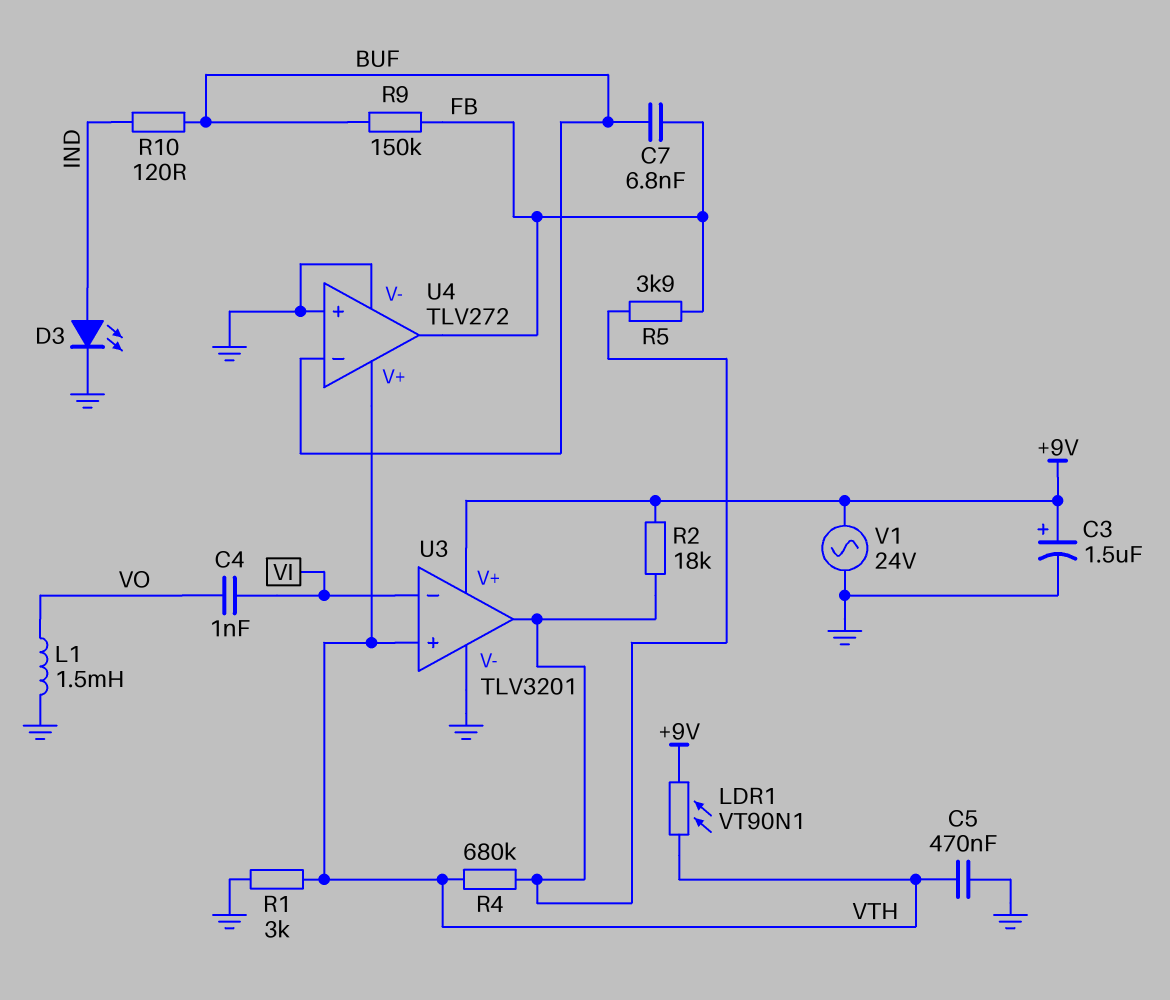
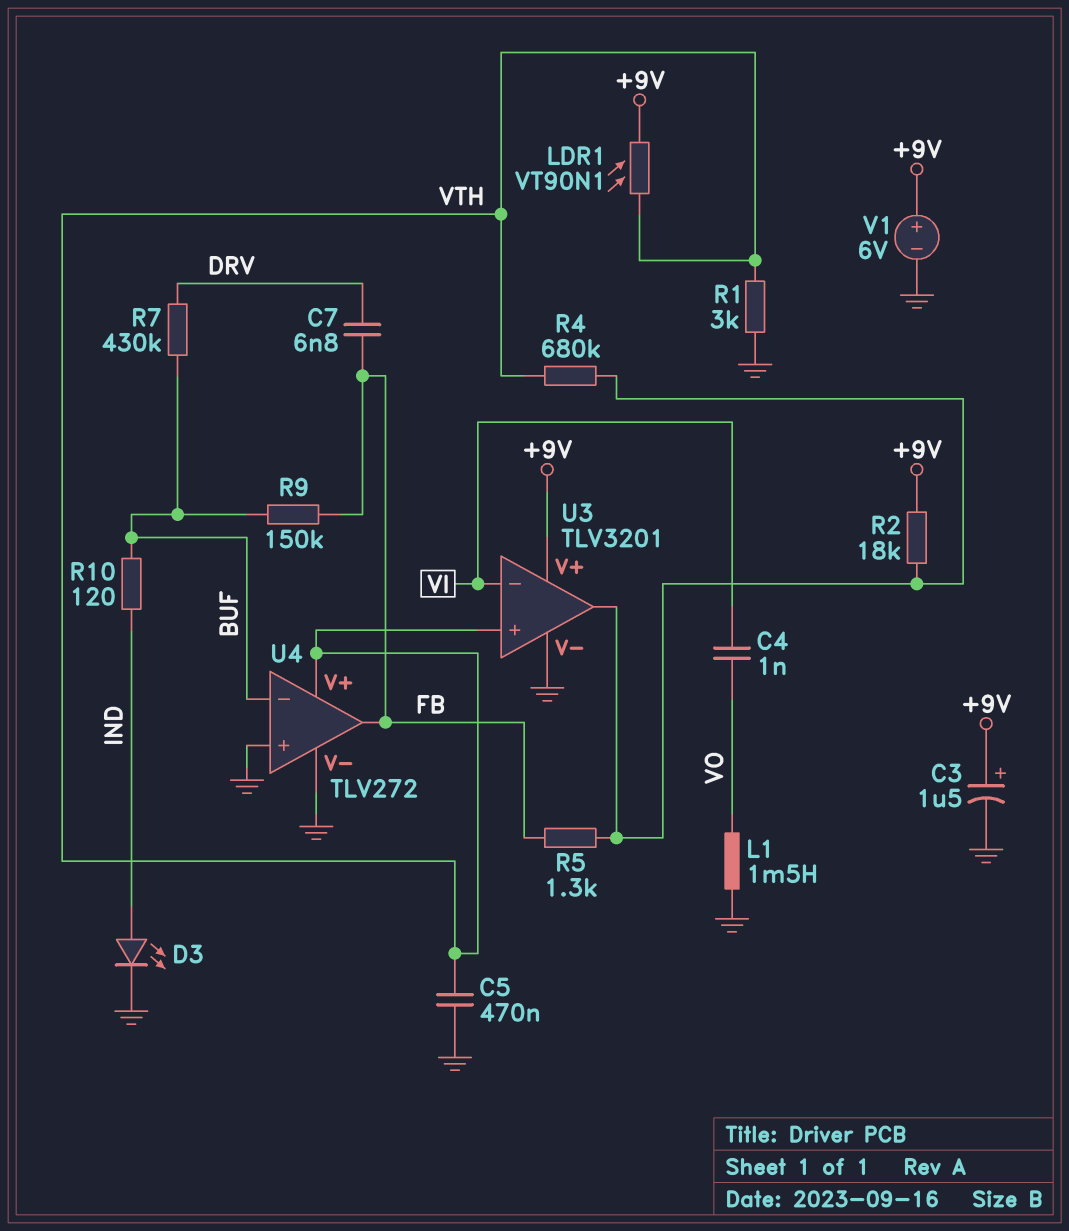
C7: 6.8nF (BUF, FB) -> 6.8nF (DRV, FB)
R5: 3.9k (FB, U3/out) -> 1.3k (FB, U3/out)
R7: none -> 430k (BUF, DRV)
V1: AC 24V (+9V, GND) -> 6V (plus +9V, minus GND)

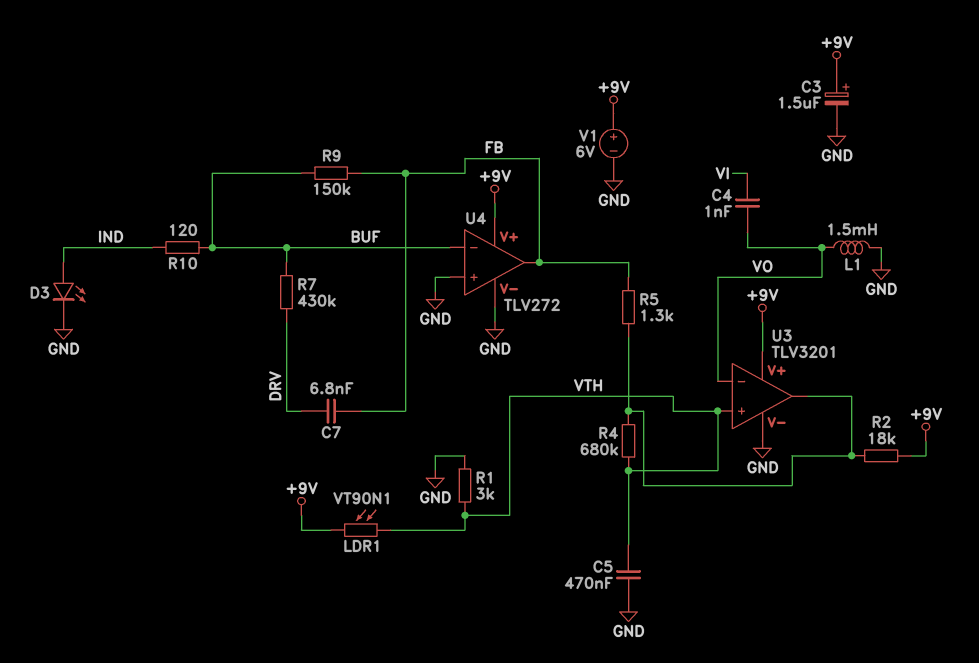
U3 pin in-: VI -> VO
U4 pin V+: VTH -> +9V

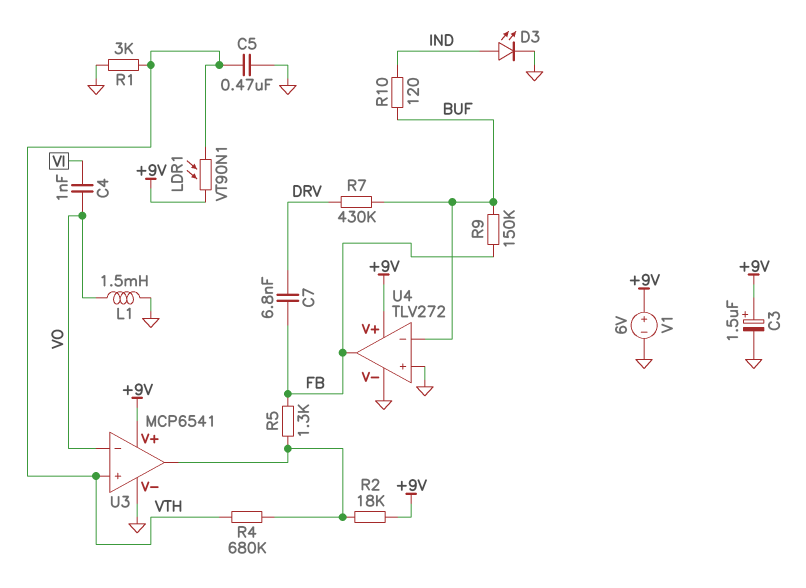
U3: TLV3201 -> MCP6541

